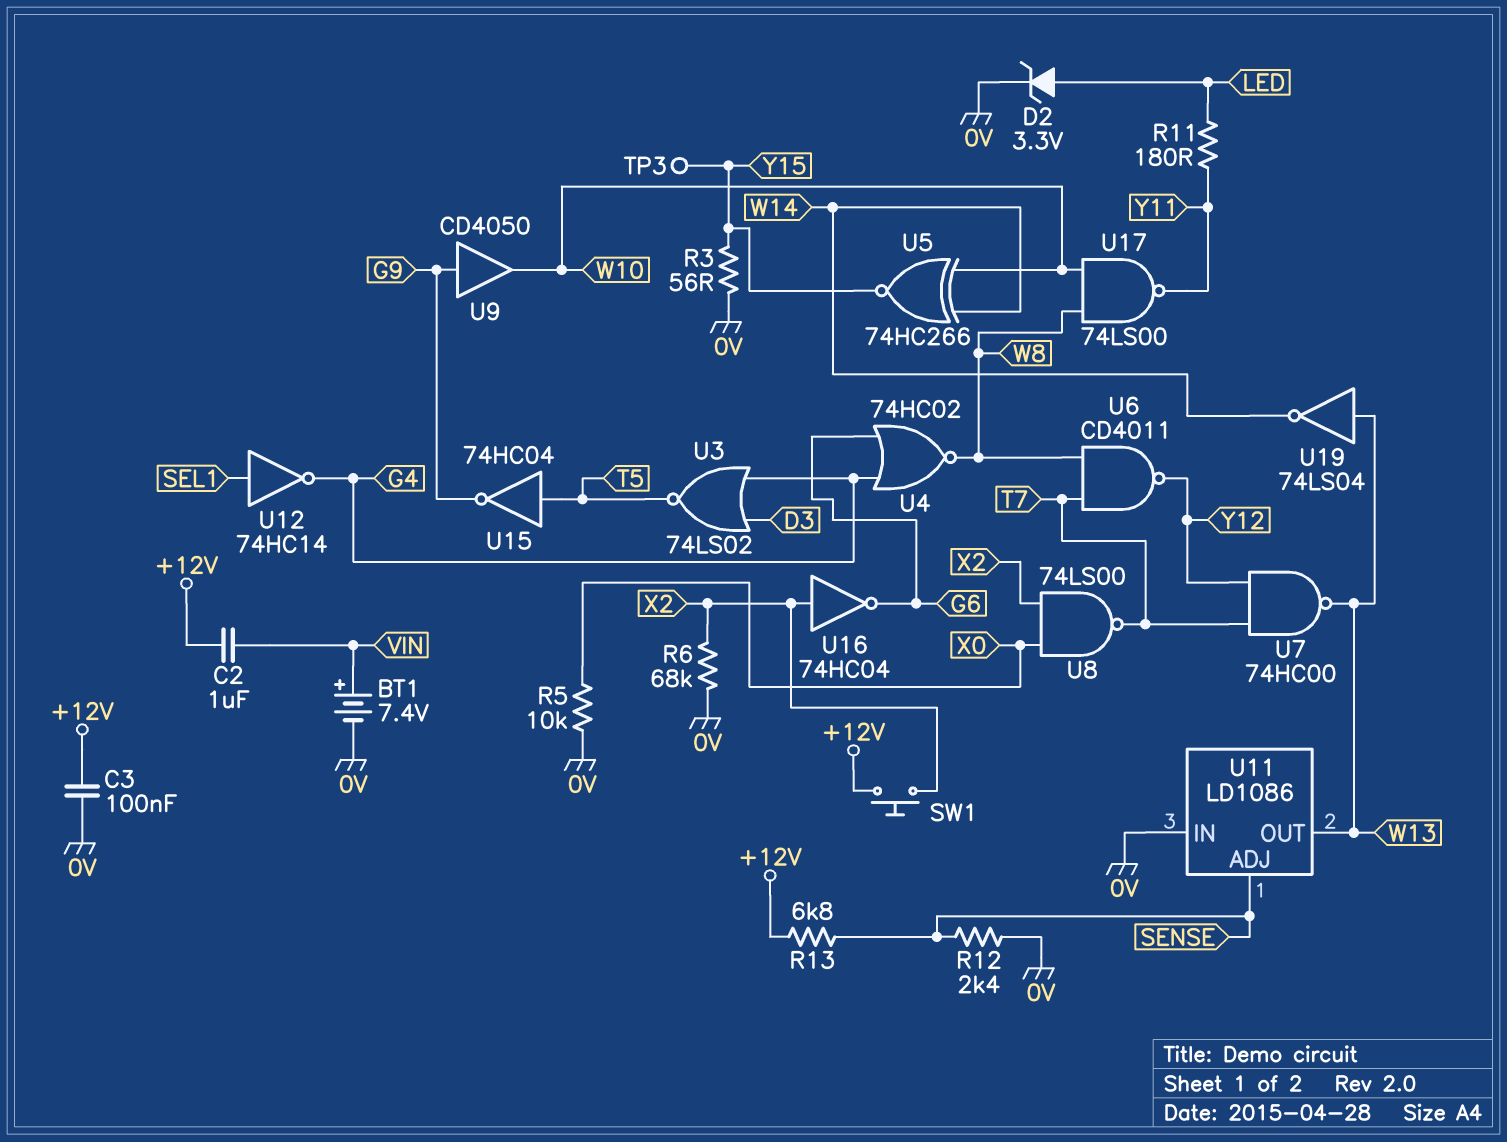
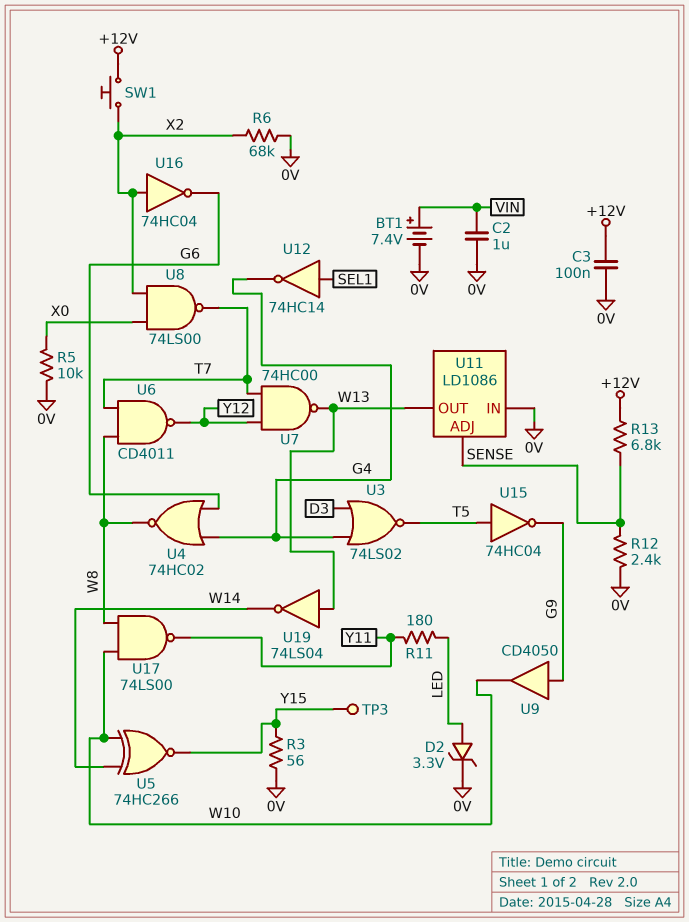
C2: 1uF (+12V, VIN) -> 1uF (0V, VIN)

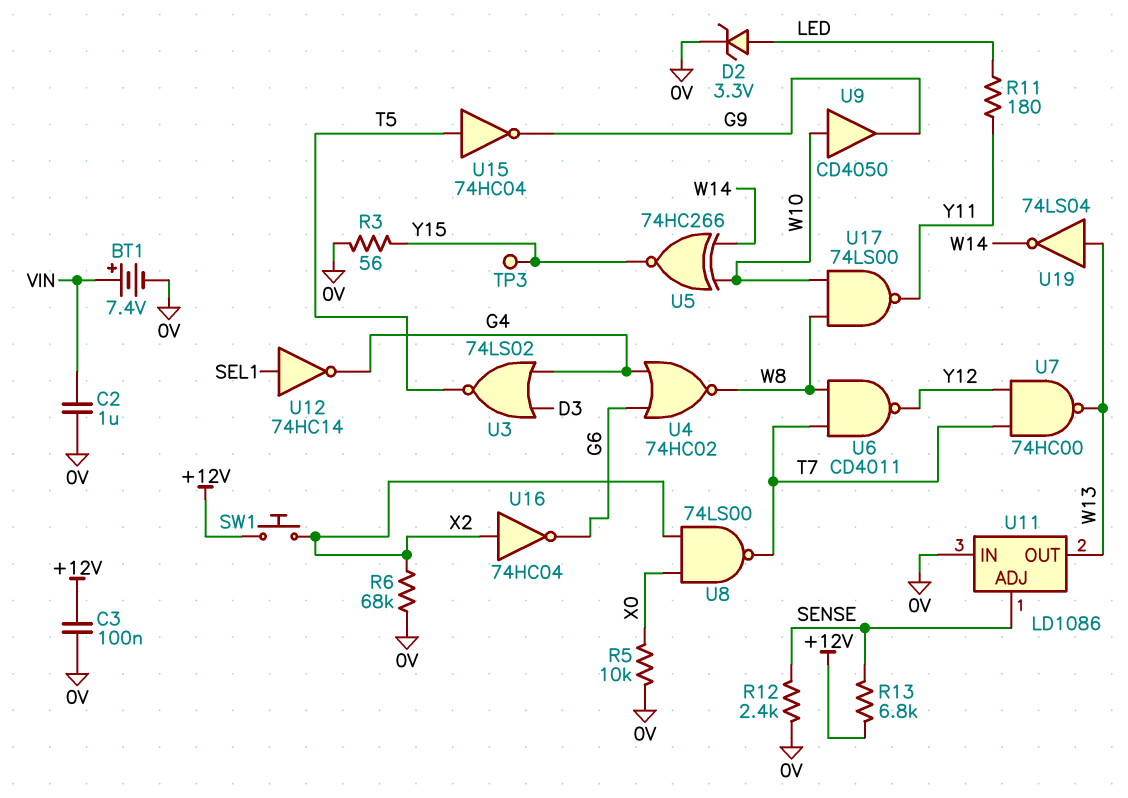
U9: buffer CD4050 (in G9, out W10) -> buffer CD4050 (in W10, out G9)

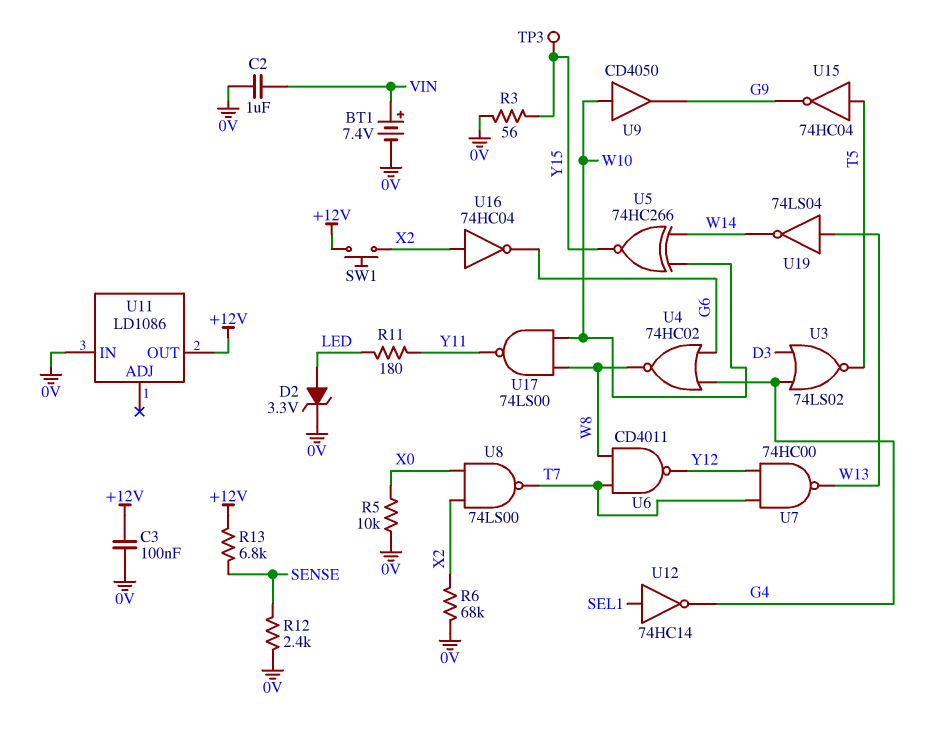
U11 pin ADJ: SENSE -> none
U11 pin OUT: W13 -> +12V

